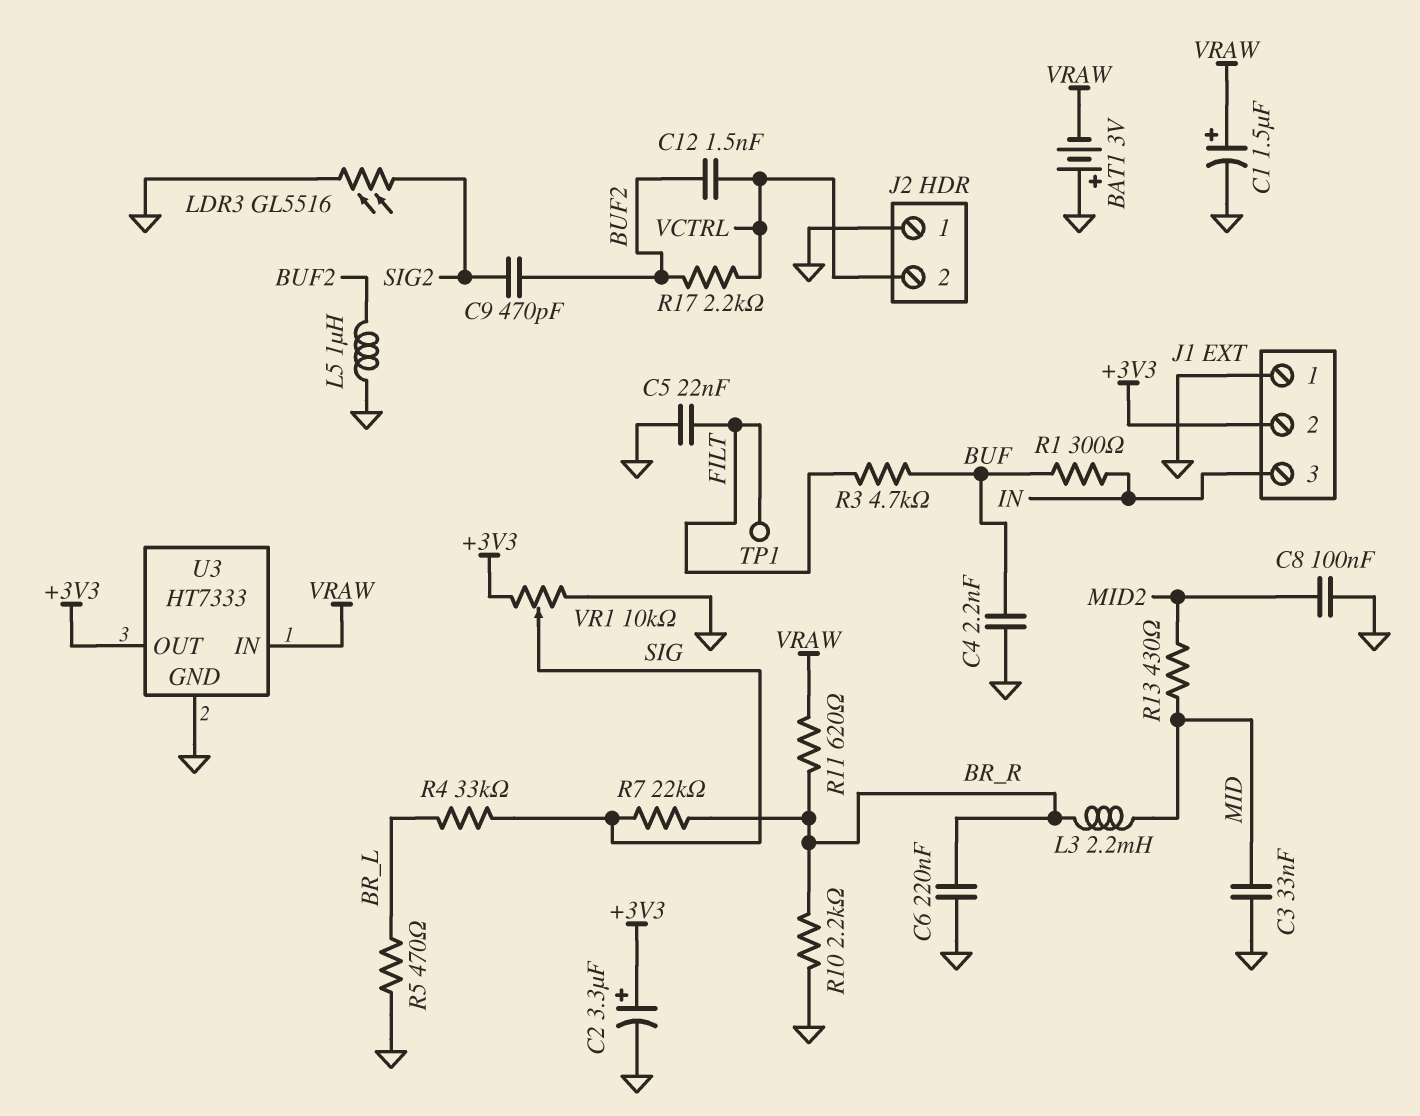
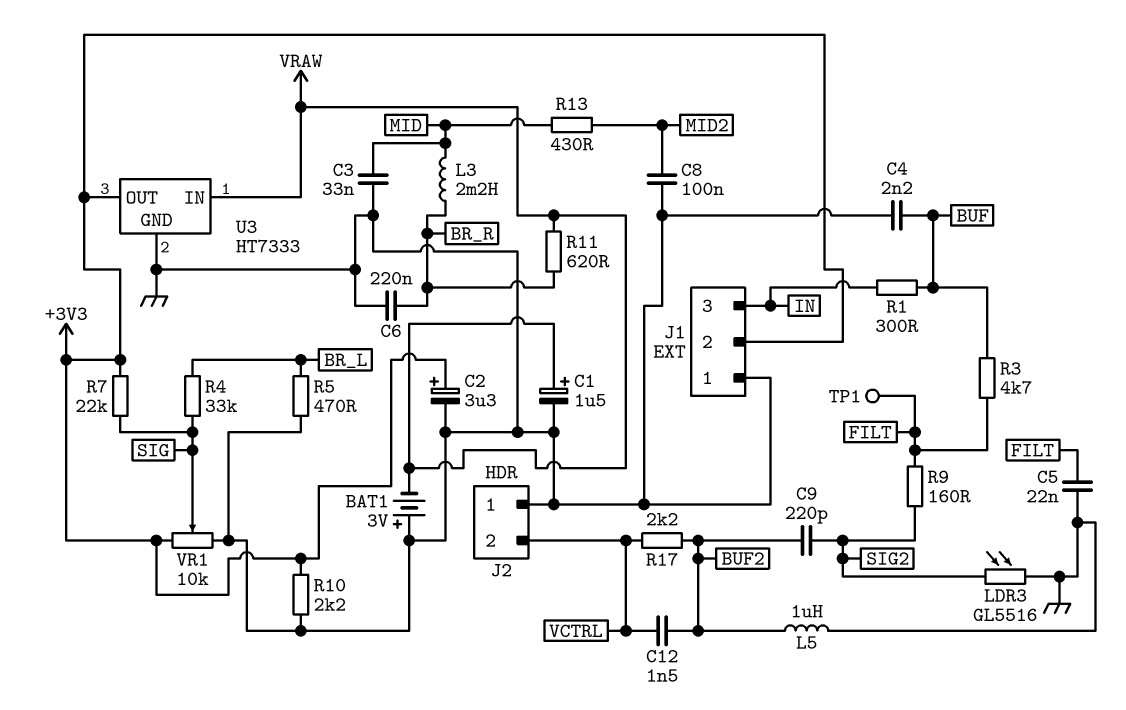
C9: 470pF (BUF2, SIG2) -> 220pF (BUF2, SIG2)
R7: 22k (BR_R, SIG) -> 22k (+3V3, SIG)
R9: none -> 160 (FILT, SIG2)
R10: 2.2k (BR_R, GND) -> 2.2k (+3V3, GND)

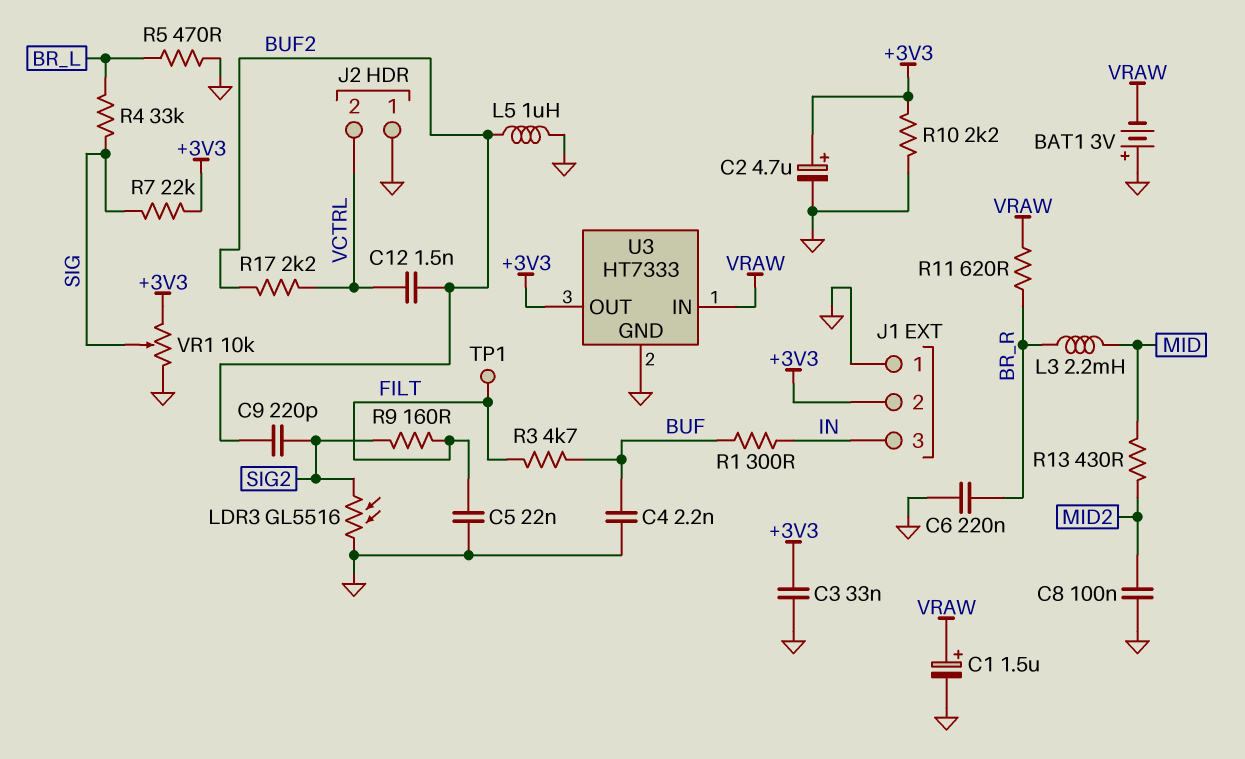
C2: 3.3uF (plus +3V3, minus GND) -> 4.7uF (plus +3V3, minus GND)
C3: 33nF (GND, MID) -> 33nF (+3V3, GND)

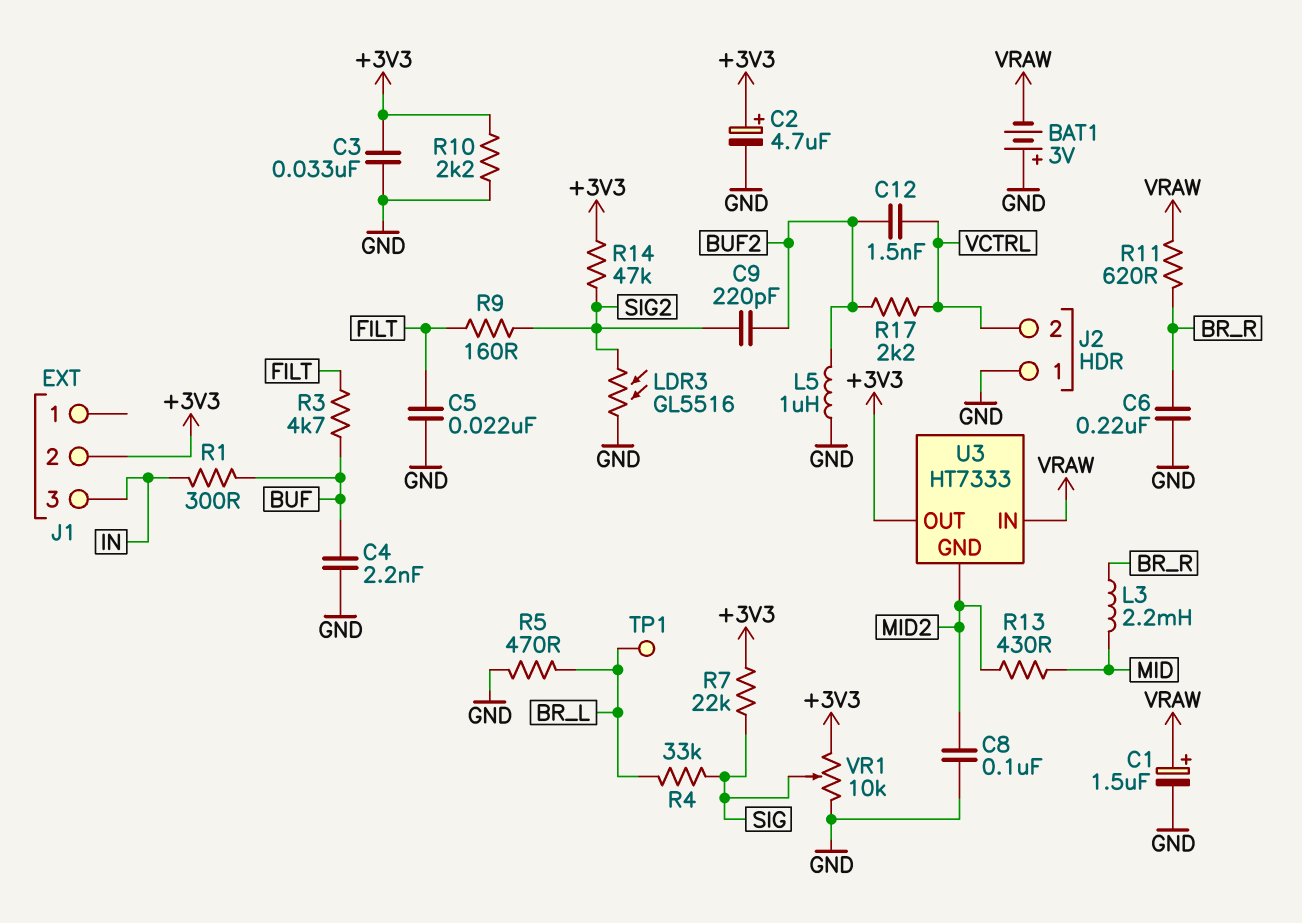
J1 pin 1: GND -> none
R14: none -> 47k (+3V3, SIG2)
TP1: test point (FILT) -> test point (BR_L)
U3 pin GND: GND -> MID2

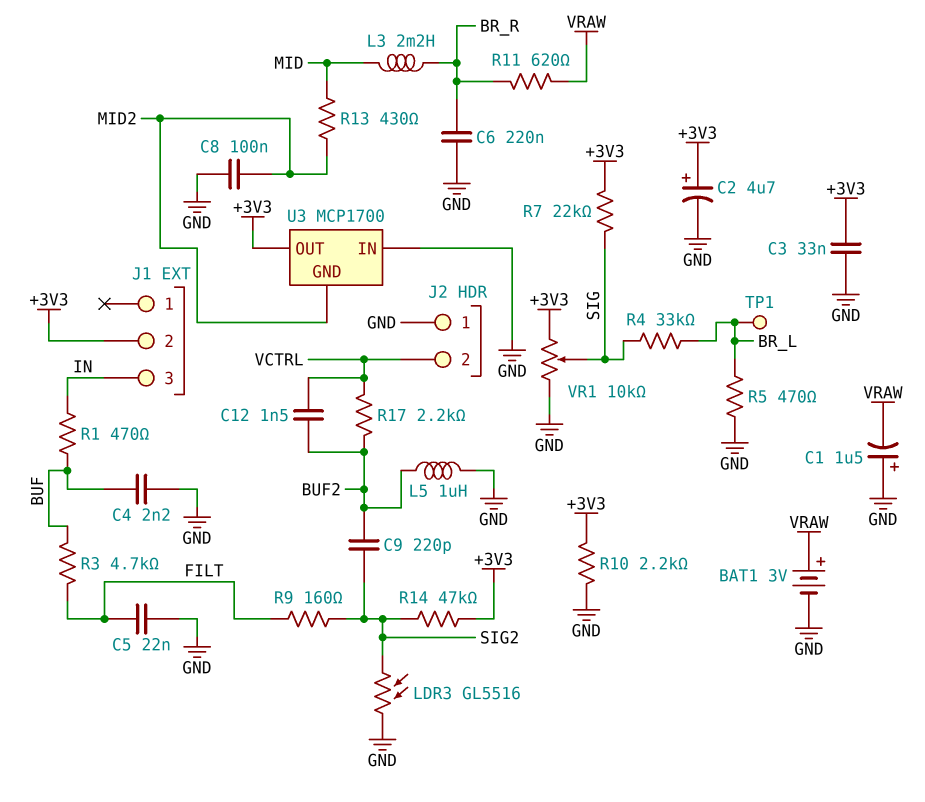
BAT1: 3V (plus GND, minus VRAW) -> 3V (plus VRAW, minus GND)
C1: 1.5uF (plus VRAW, minus GND) -> 1.5uF (plus GND, minus VRAW)
R1: 300 (BUF, IN) -> 470 (BUF, IN)
U3: HT7333 -> MCP1700
U3 pin IN: VRAW -> GND

